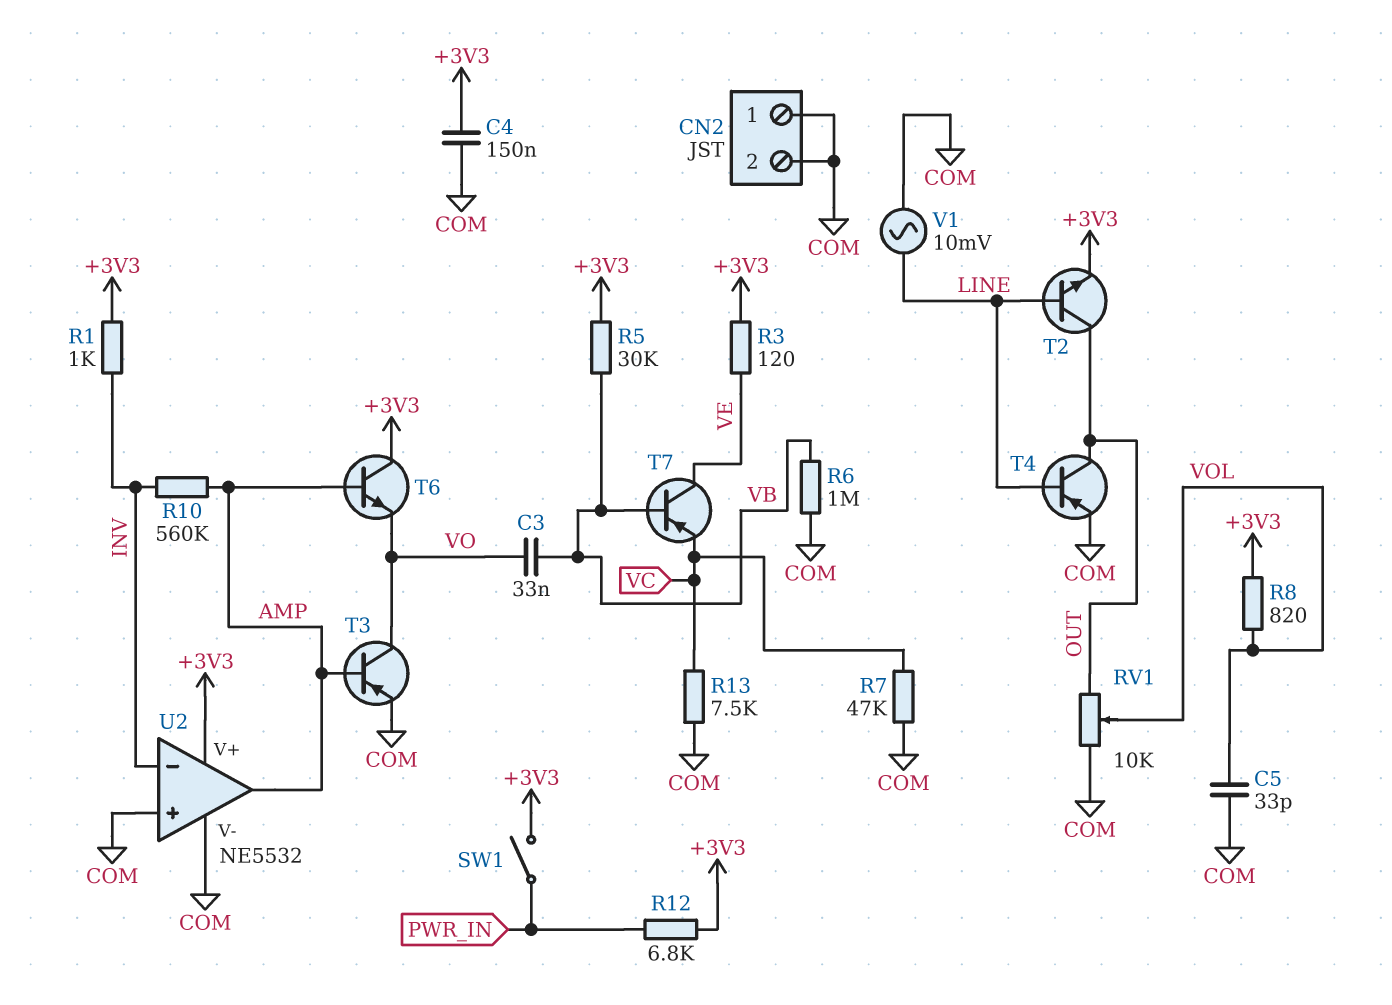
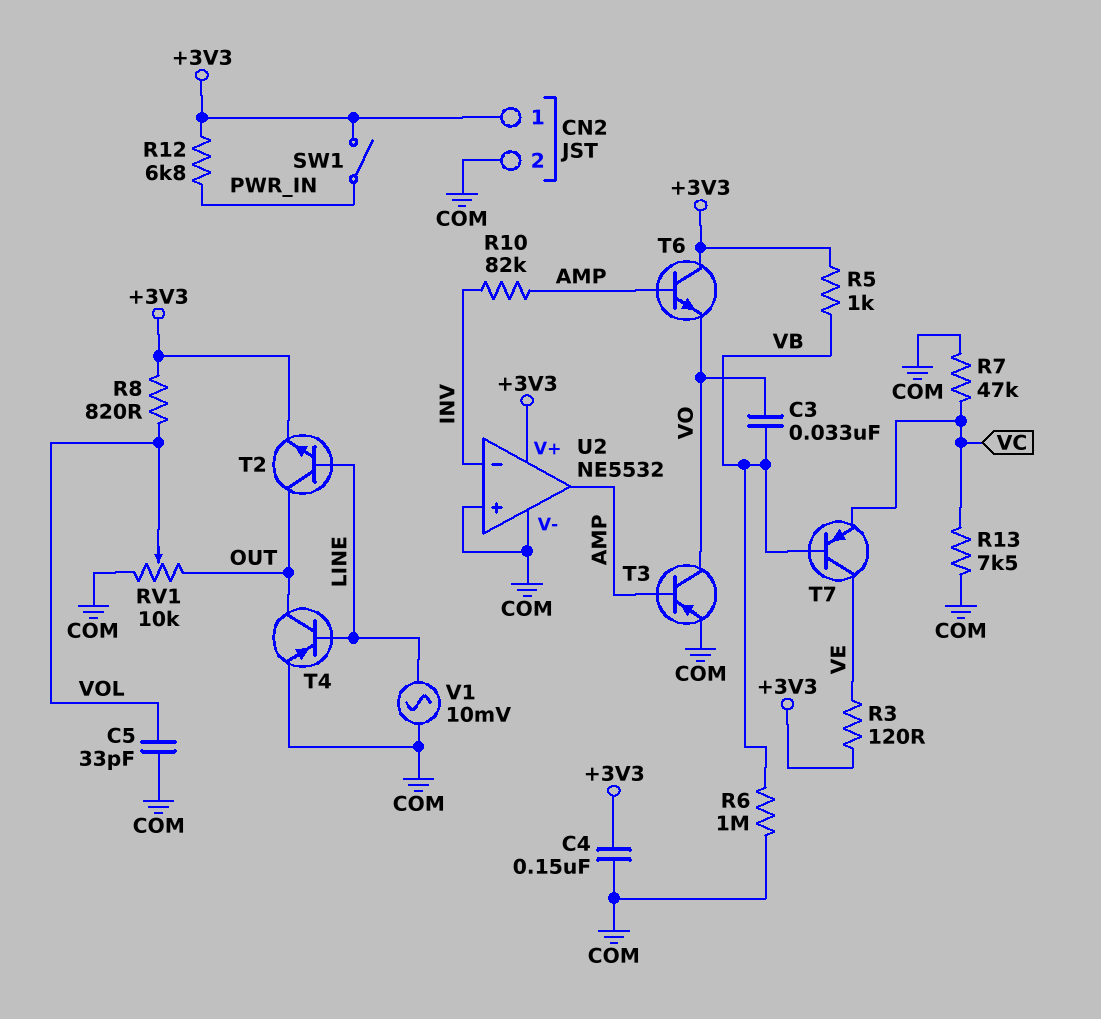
CN2 pin 1: COM -> +3V3
R1: 1k (+3V3, INV) -> none
R5: 30k (+3V3, VB) -> 1k (+3V3, VB)
R10: 560k (AMP, INV) -> 82k (AMP, INV)

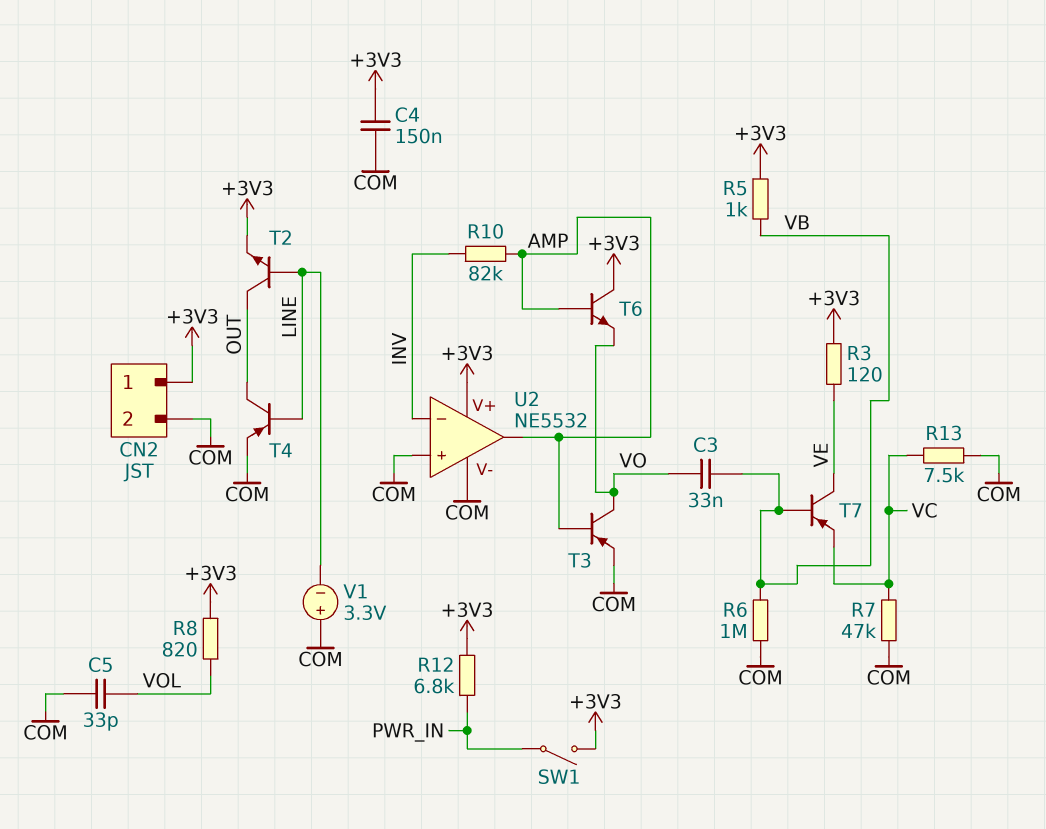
RV1: 10k (COM, OUT, wiper VOL) -> none
V1: AC 10mV (COM, LINE) -> 3.3V (plus COM, minus LINE)

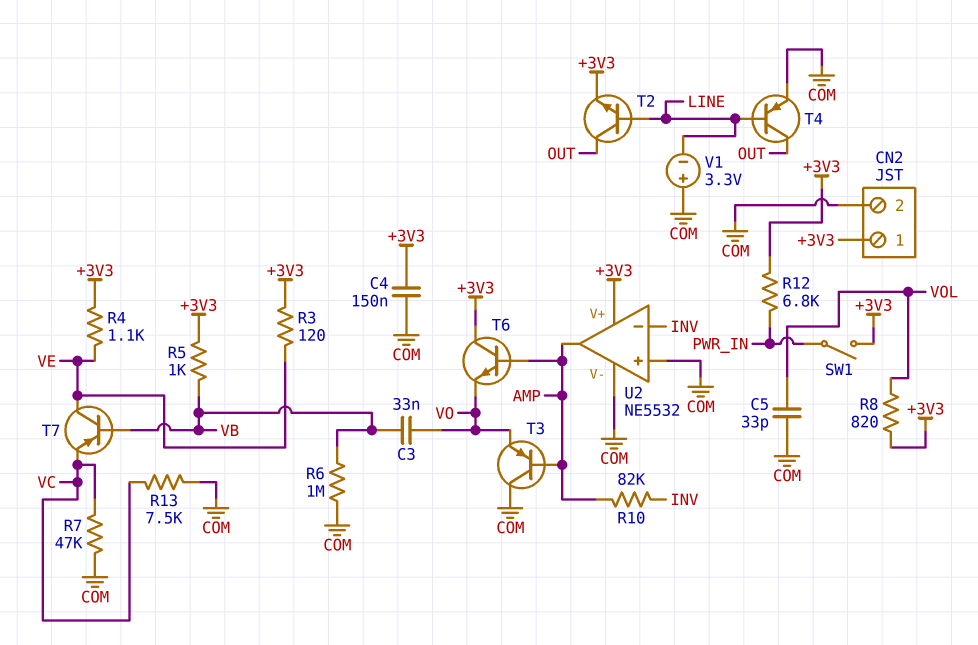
R4: none -> 1.1k (+3V3, VE)
T3: PNP (B AMP, C VO, E COM) -> PNP (B AMP, C COM, E VO)

